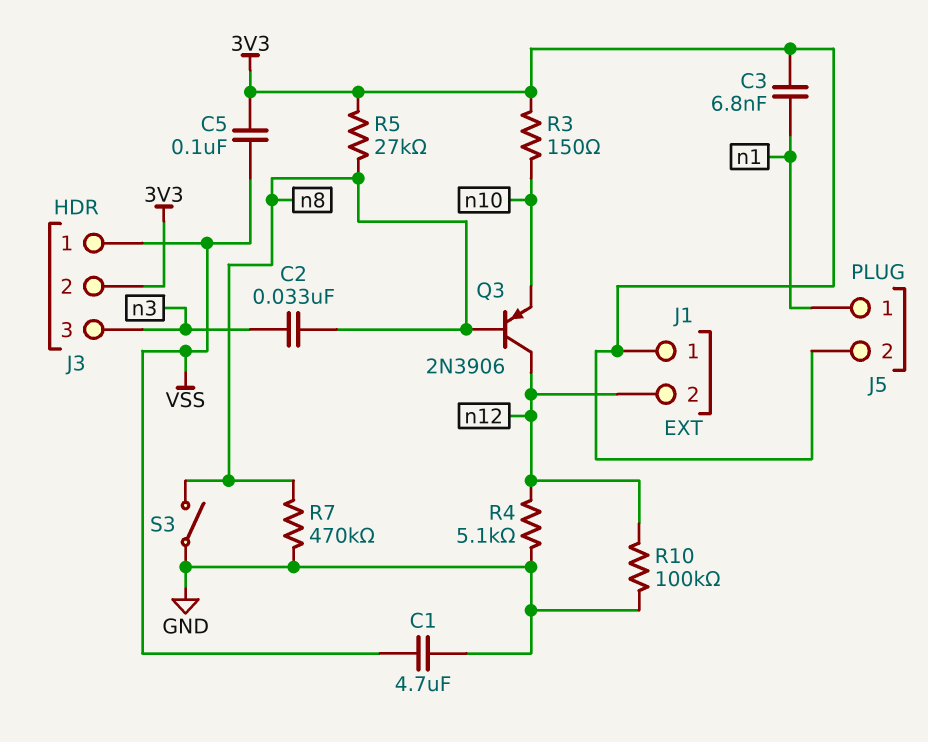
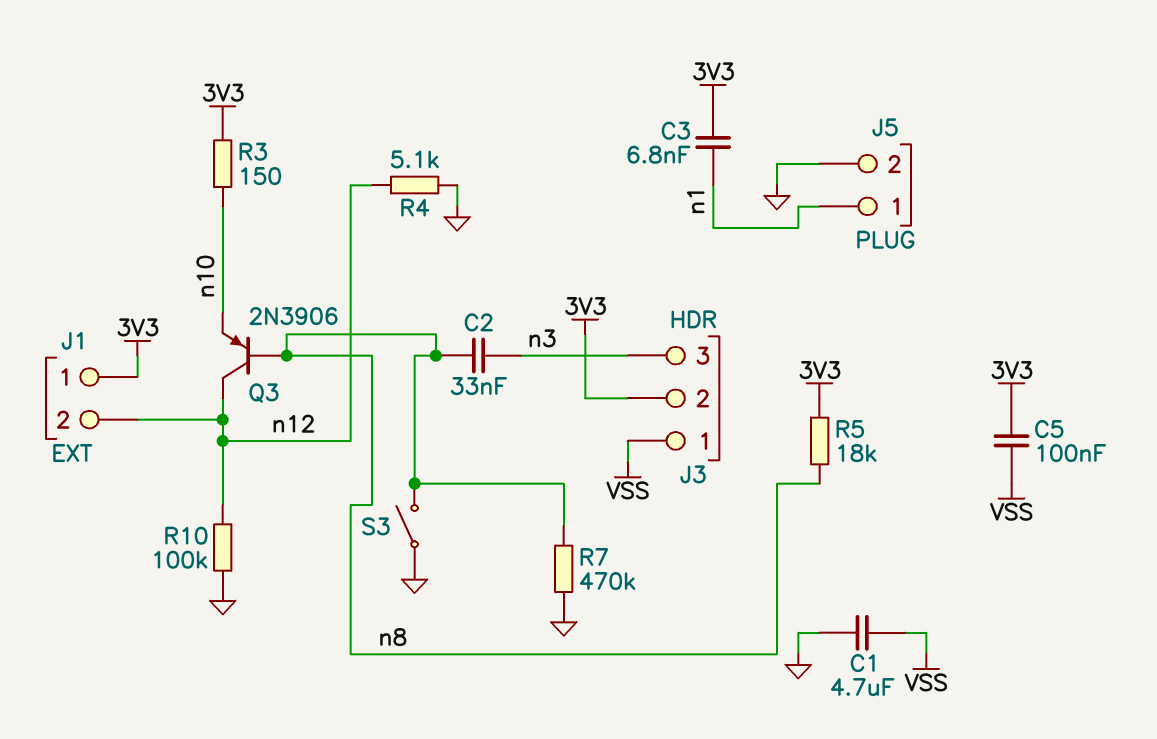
J5 pin 2: 3V3 -> GND
R5: 27k (3V3, n8) -> 18k (3V3, n8)

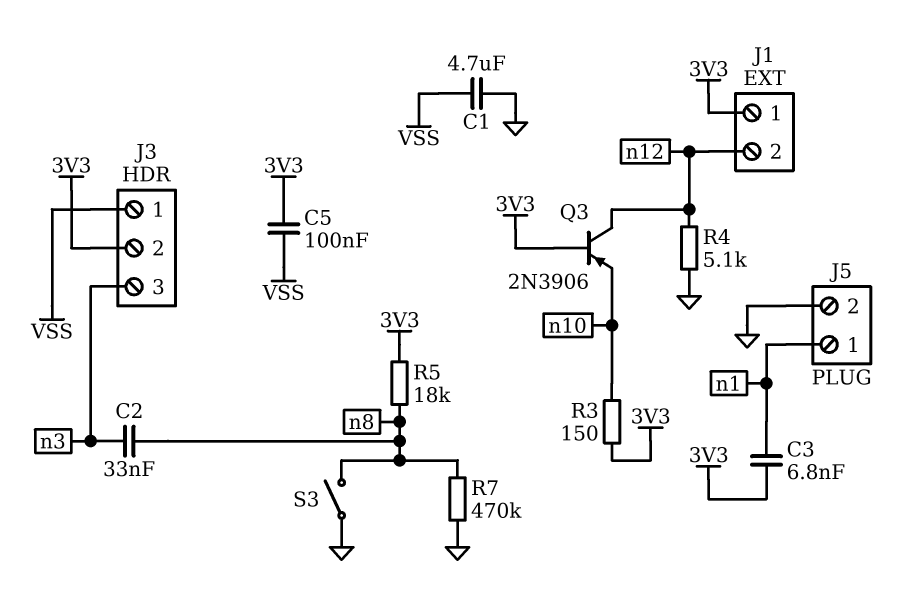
Q3: PNP 2N3906 (B n8, C n12, E n10) -> PNP 2N3906 (B 3V3, C n12, E n10)
R10: 100k (GND, n12) -> none

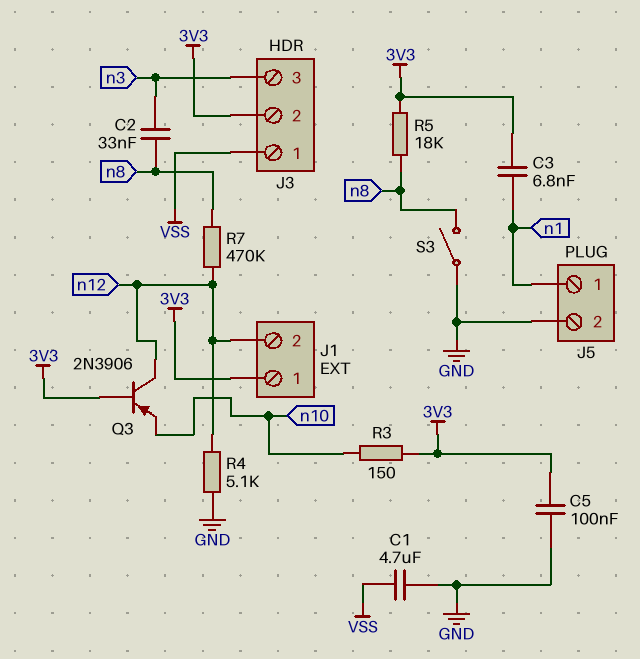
C5: 100nF (3V3, VSS) -> 100nF (3V3, GND)
R7: 470k (GND, n8) -> 470k (n8, n12)

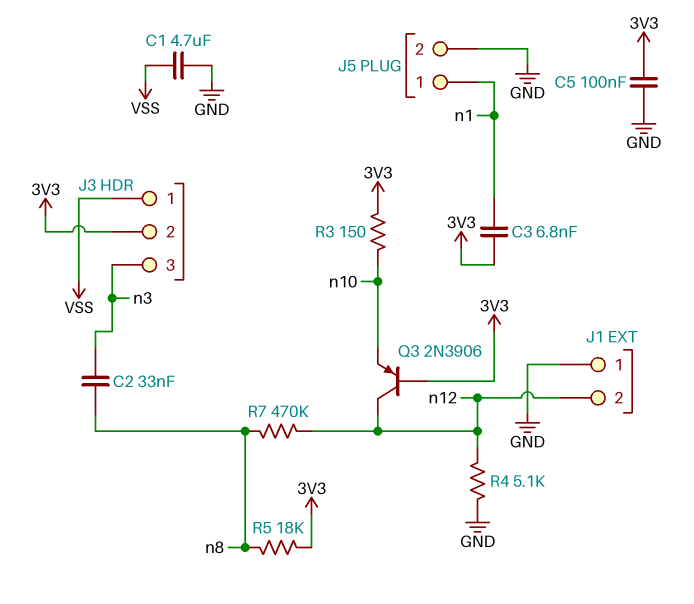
J1 pin 1: 3V3 -> GND
S3: switch (GND, n8) -> none

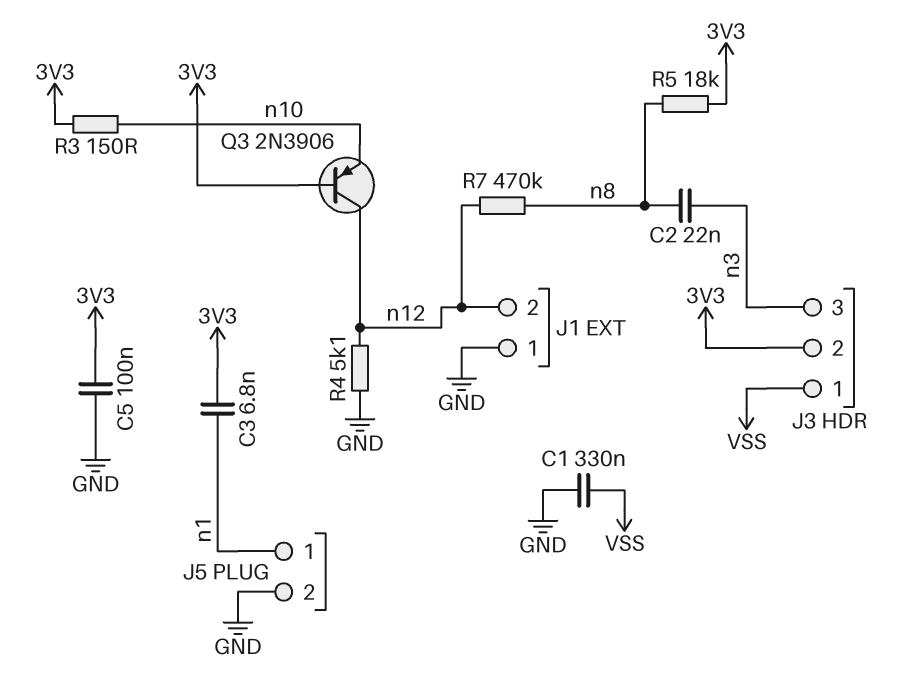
C1: 4.7uF (GND, VSS) -> 330nF (GND, VSS)
C2: 33nF (n3, n8) -> 22nF (n3, n8)

